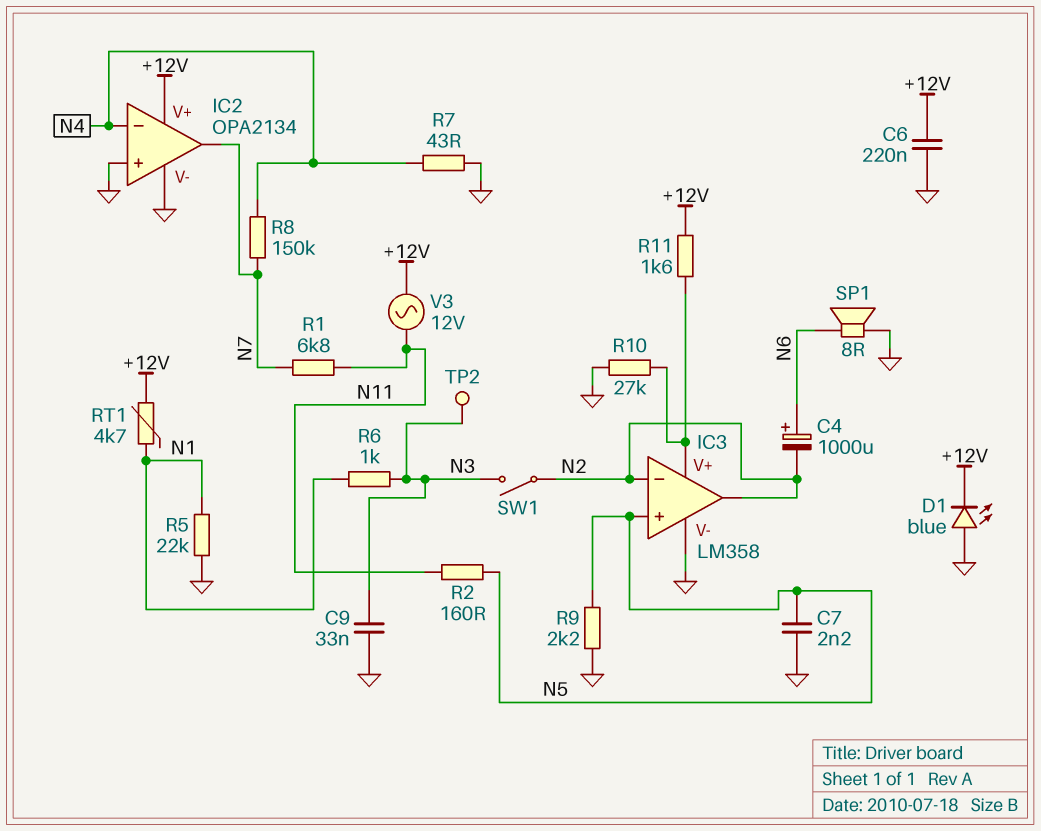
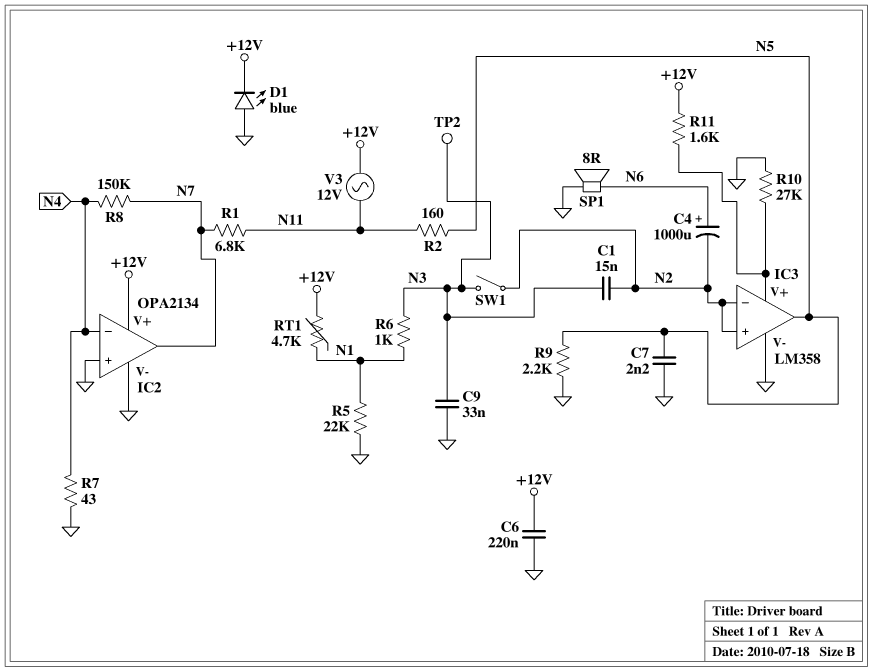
C1: none -> 15nF (N2, N3)
IC3 pin in+: N5 -> N2
IC3 pin out: N2 -> N5

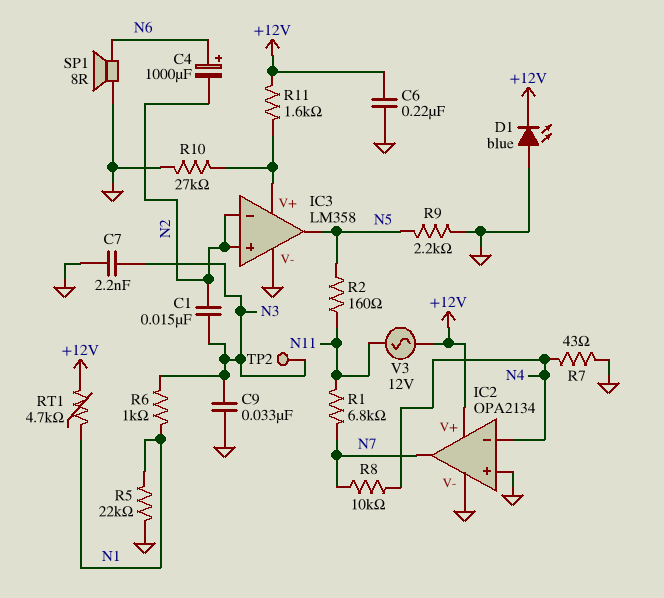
C7: 2.2nF (GND, N5) -> 2.2nF (GND, N3)
R8: 150k (N4, N7) -> 10k (N4, N7)
SW1: switch (N2, N3) -> none

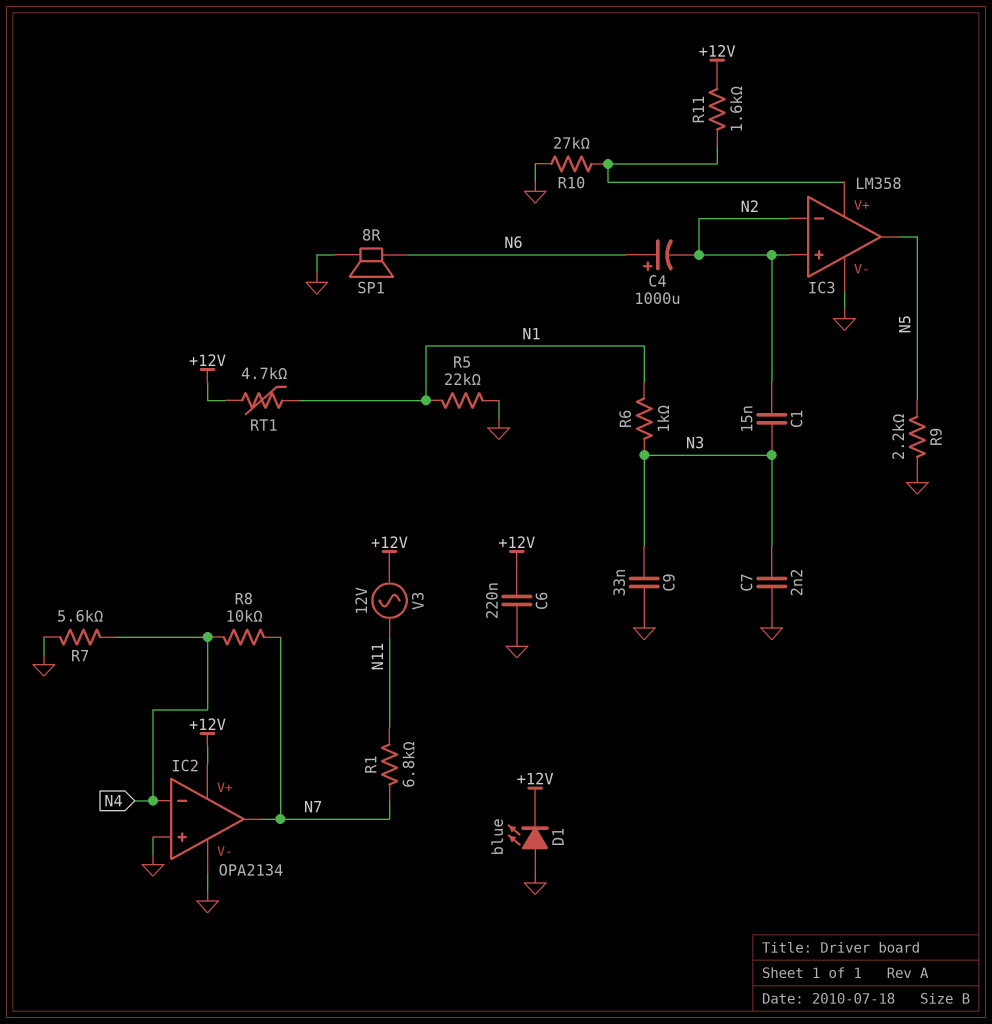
R2: 160 (N5, N11) -> none
R7: 43 (GND, N4) -> 5.6k (GND, N4)
TP2: test point (N3) -> none

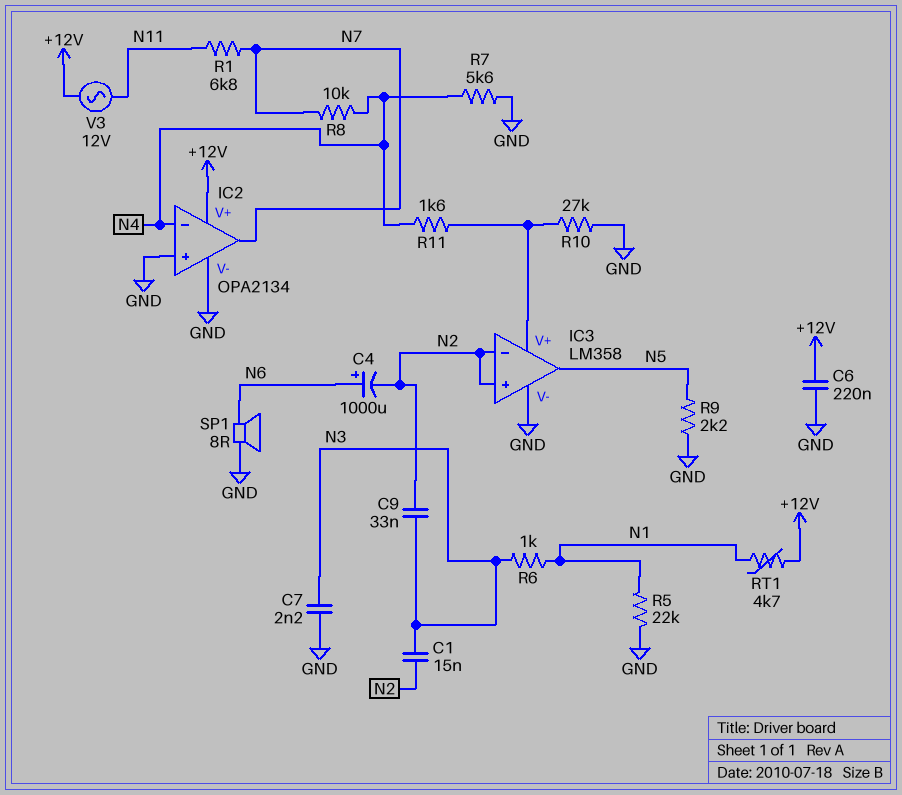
C9: 33nF (GND, N3) -> 33nF (N2, N3)
D1: LED blue (A GND, K +12V) -> none
R11: 1.6k (+12V, IC3/V+) -> 1.6k (IC3/V+, N4)

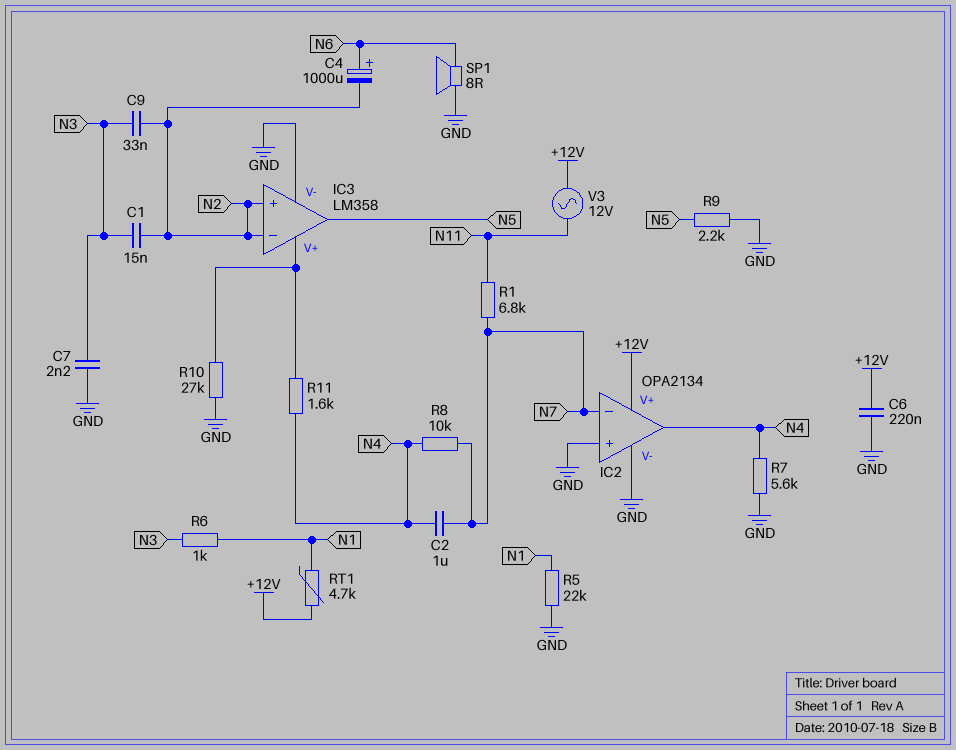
C2: none -> 1uF (N4, N7)
IC2 pin in-: N4 -> N7
IC2 pin out: N7 -> N4

